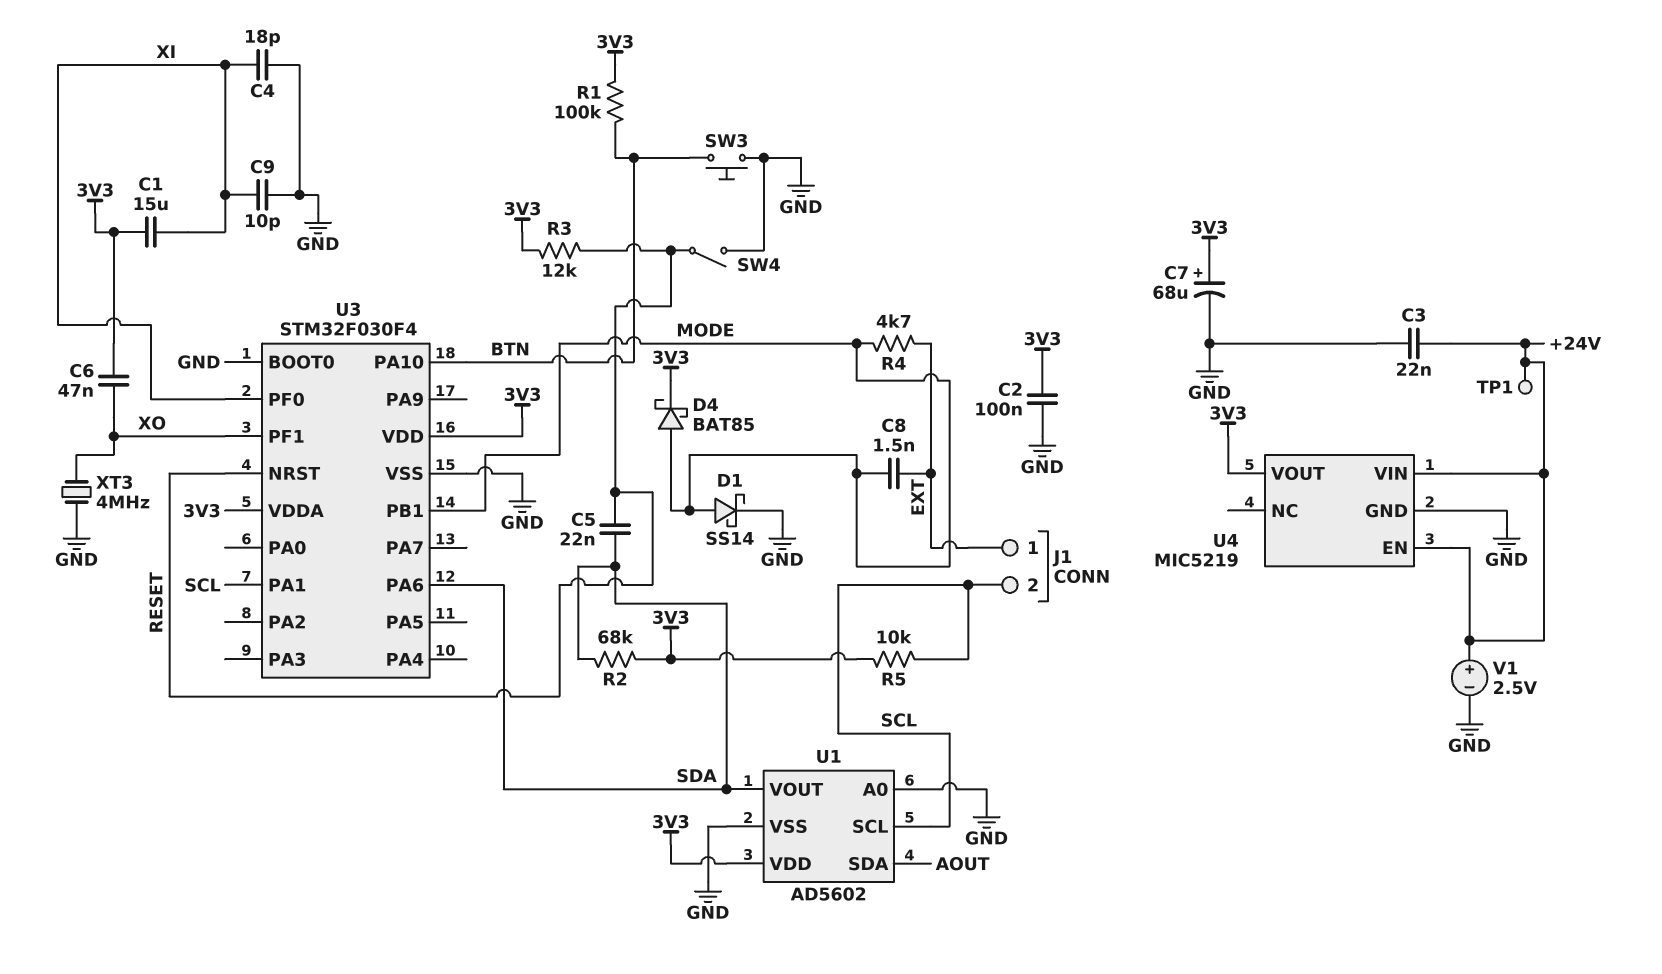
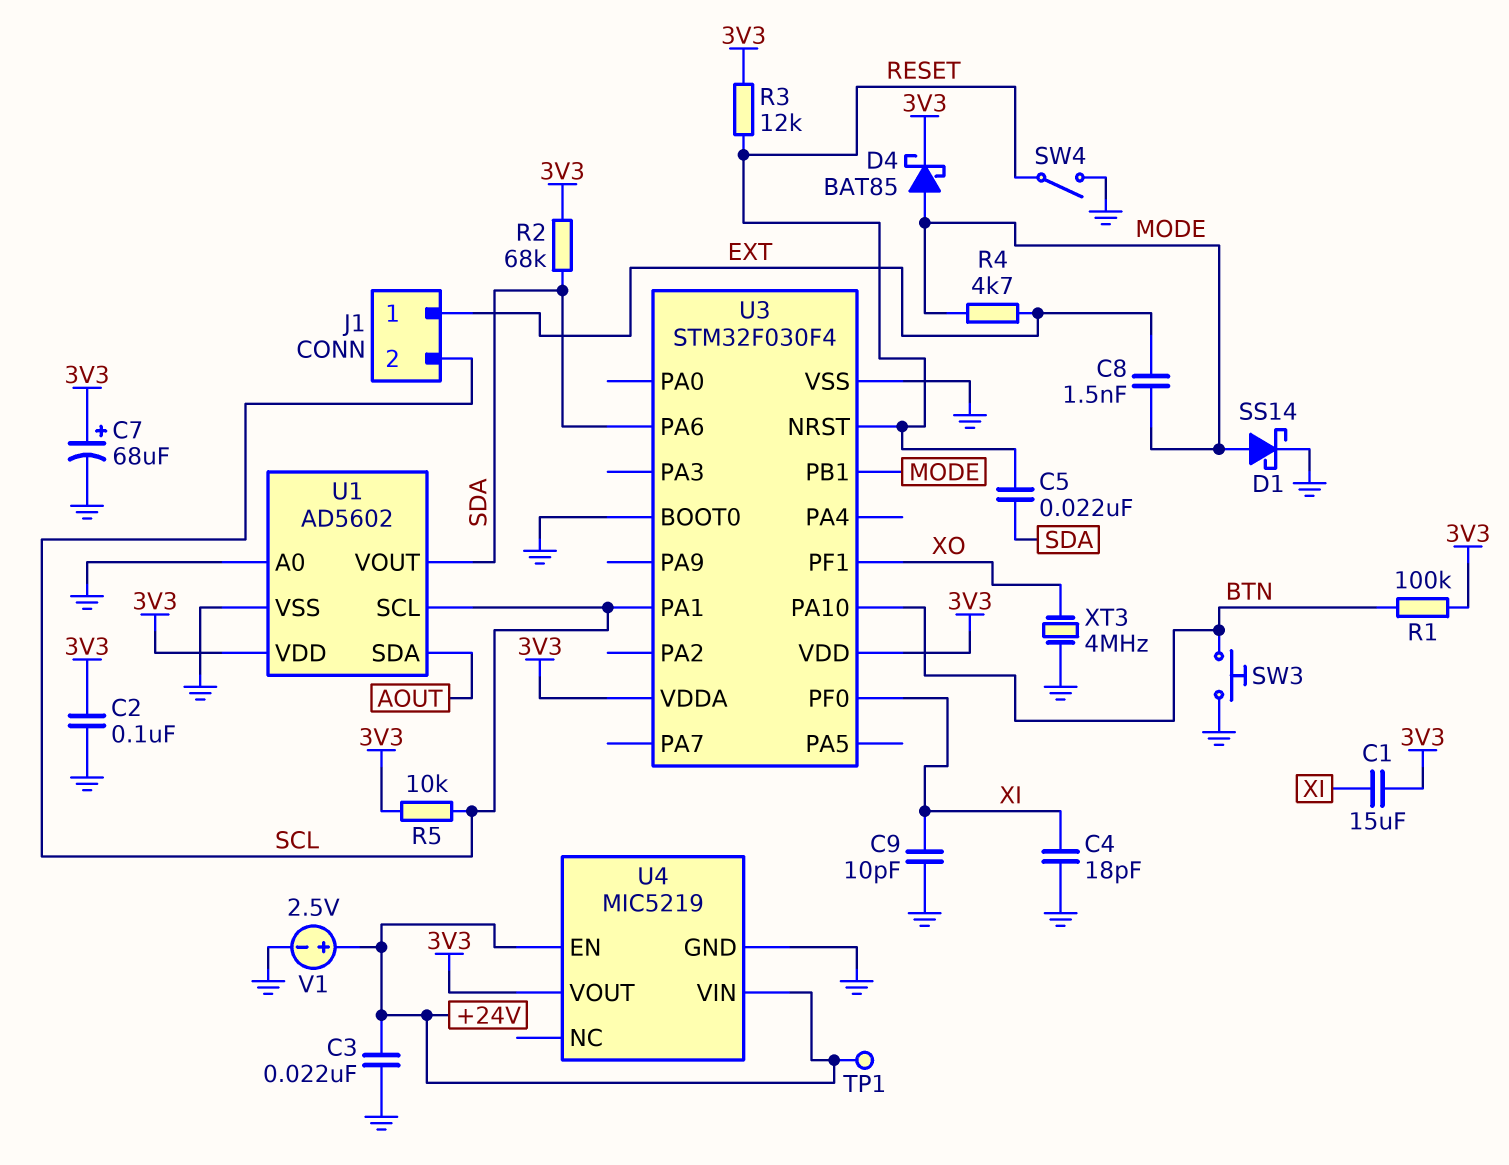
C6: 47nF (3V3, XO) -> none

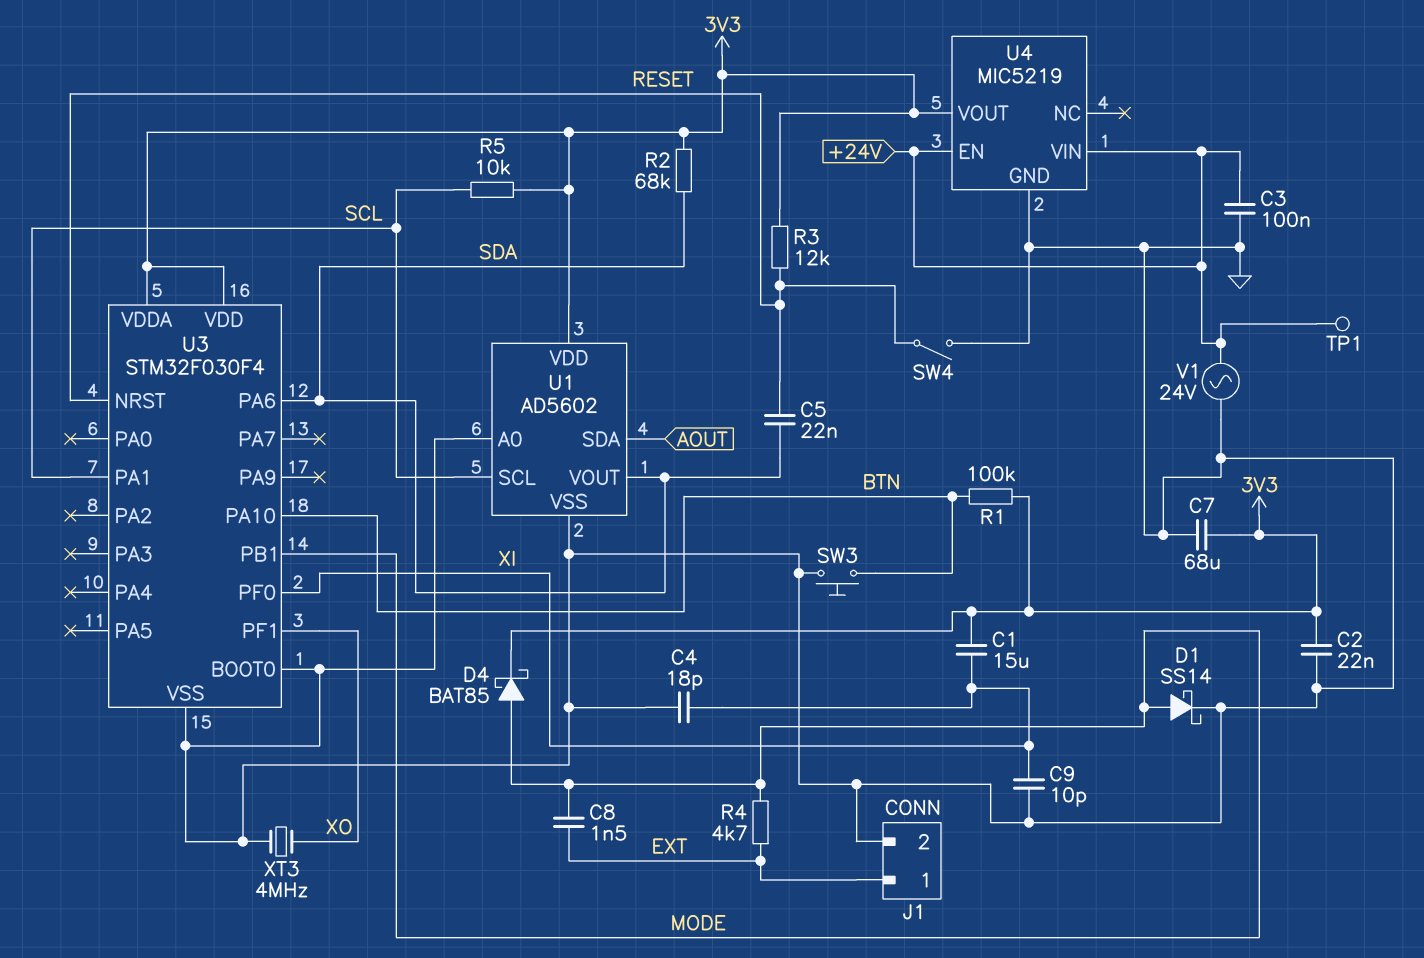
C2: 100nF (3V3, GND) -> 22nF (3V3, GND)
C3: 22nF (+24V, GND) -> 100nF (+24V, GND)
C7: 68uF (plus 3V3, minus GND) -> 68uF (3V3, GND)
J1 pin 2: SCL -> GND
V1: 2.5V (plus +24V, minus GND) -> AC 24V (+24V, GND)

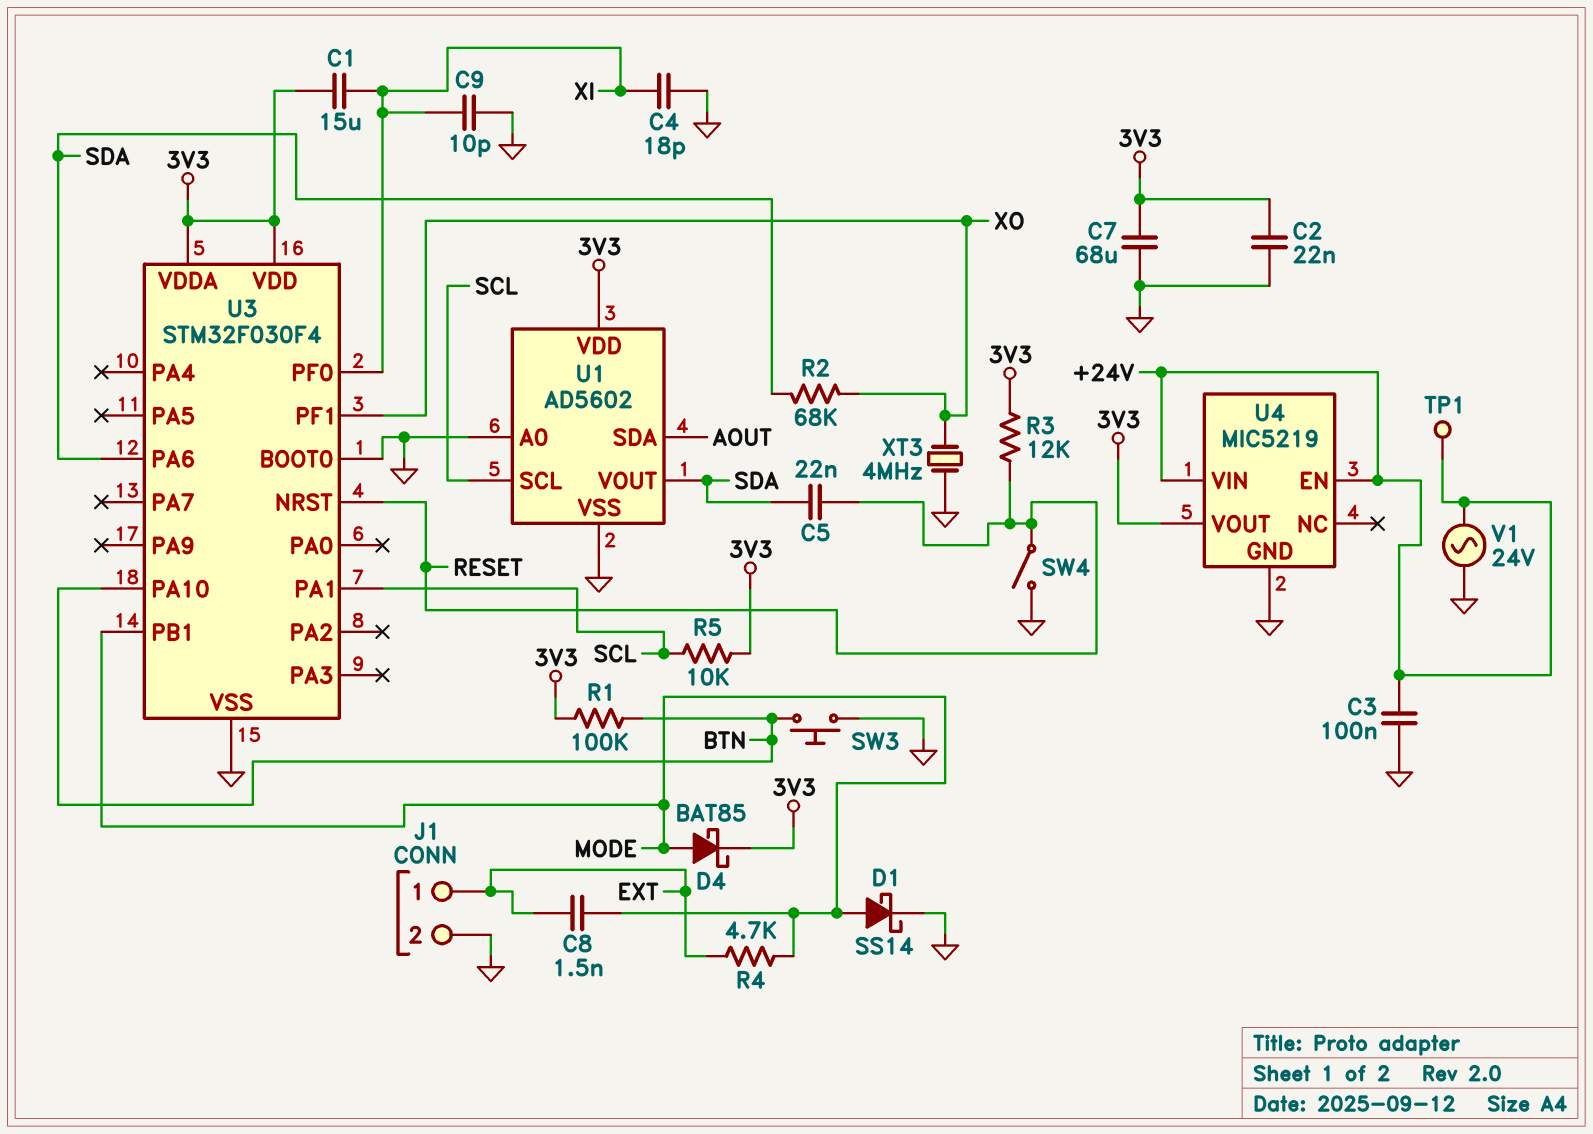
R2: 68k (3V3, SDA) -> 68k (SDA, XO)

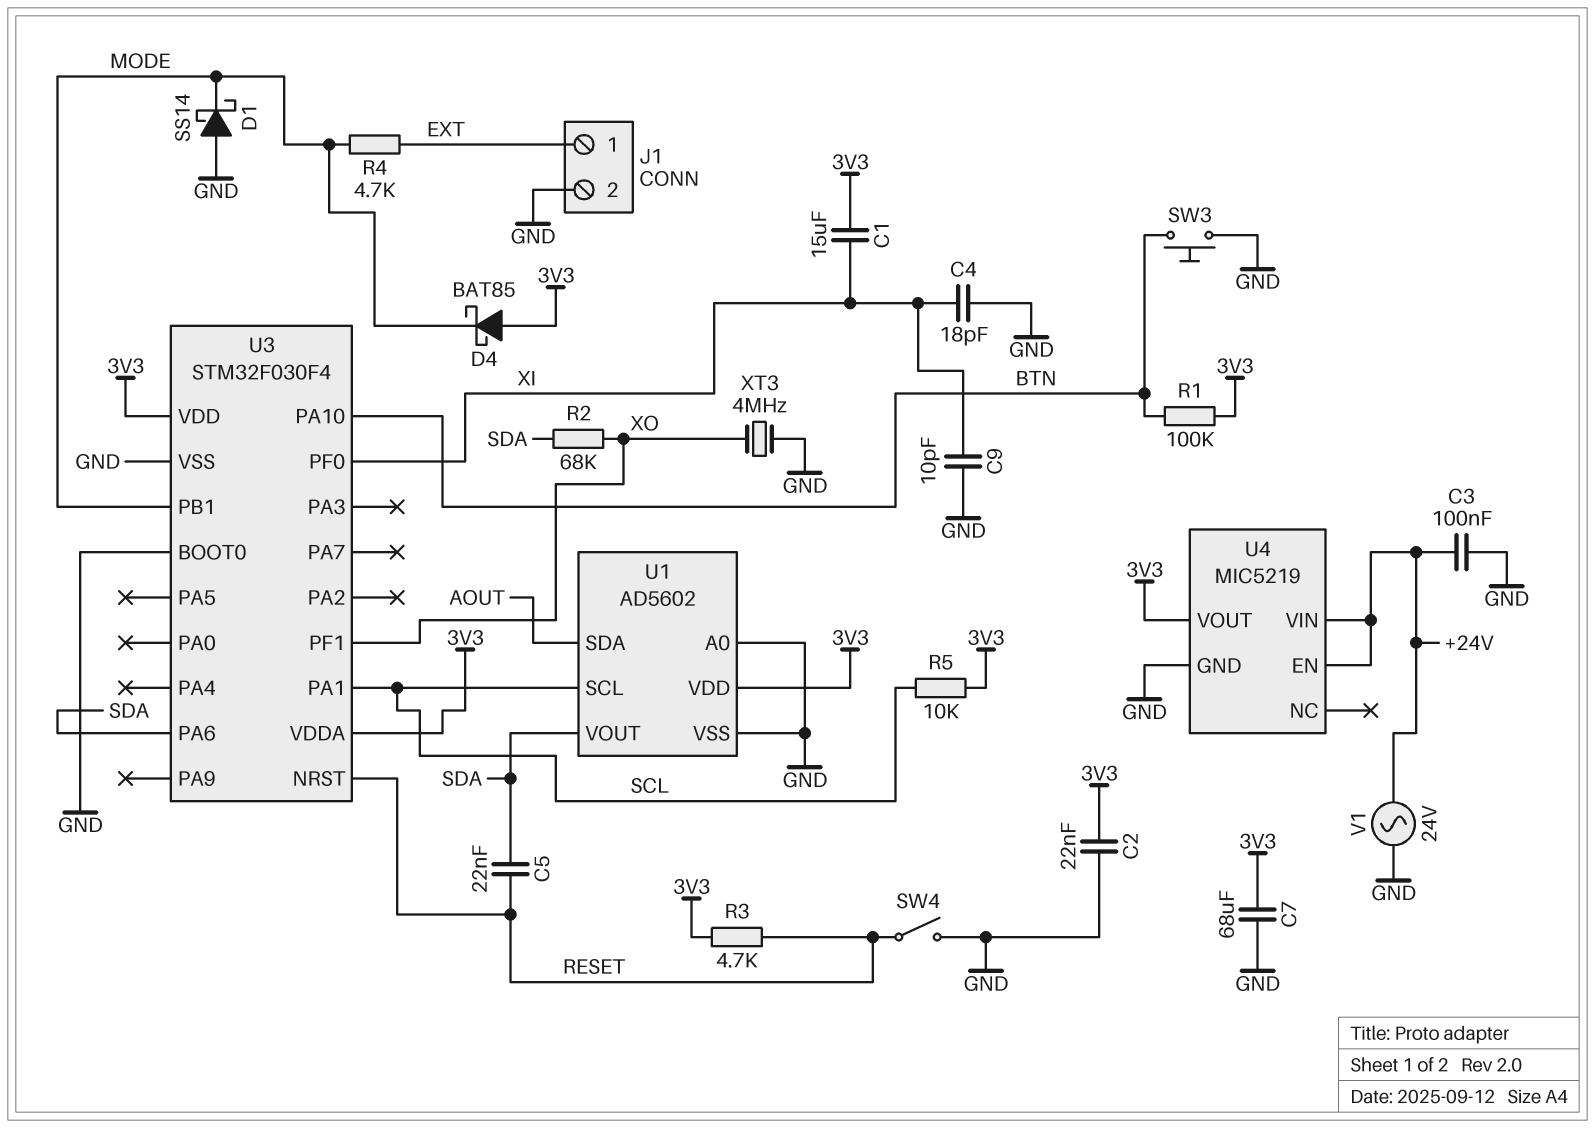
C8: 1.5nF (EXT, MODE) -> none
D1: schottky SS14 (A MODE, K GND) -> schottky SS14 (A GND, K MODE)
D4: schottky BAT85 (A MODE, K 3V3) -> schottky BAT85 (A 3V3, K MODE)
R3: 12k (3V3, RESET) -> 4.7k (3V3, RESET)
TP1: test point (+24V) -> none

